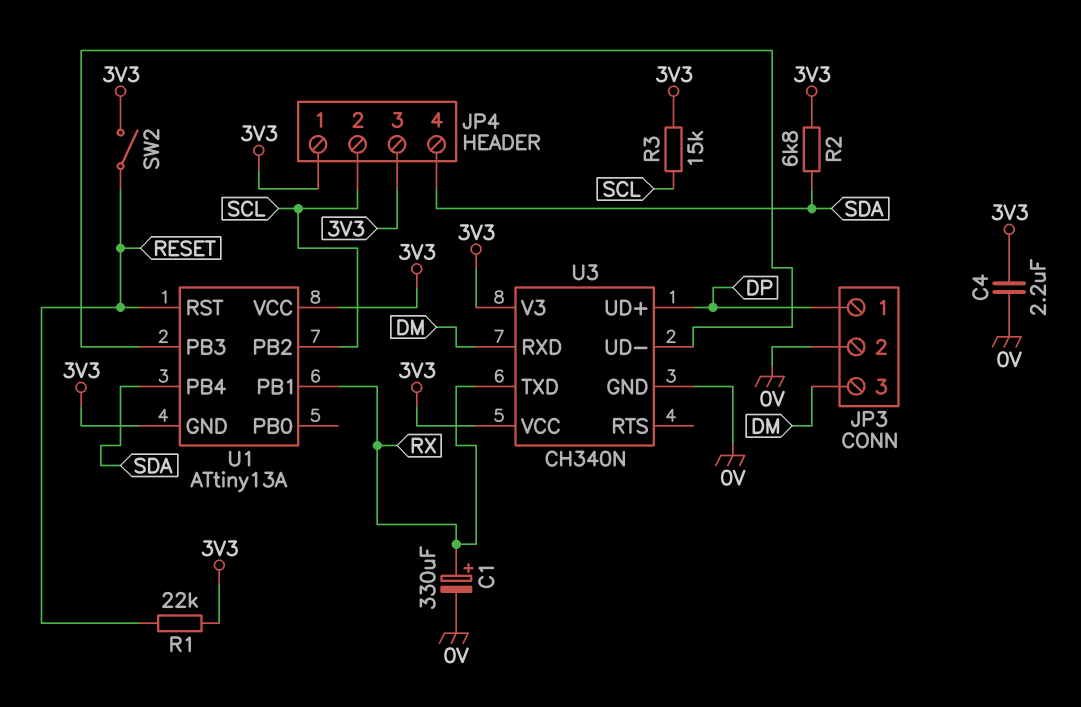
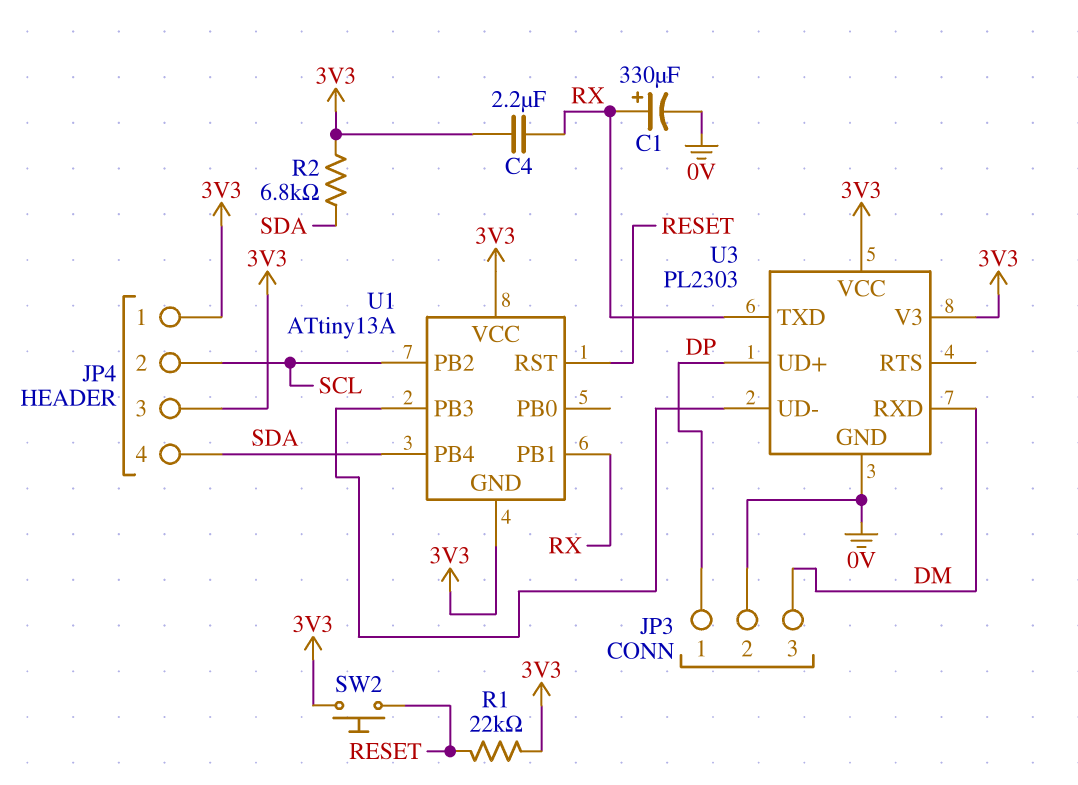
C4: 2.2uF (0V, 3V3) -> 2.2uF (3V3, RX)
R3: 15k (3V3, SCL) -> none
SW2: switch (3V3, RESET) -> button (3V3, RESET)
U3: CH340N -> PL2303

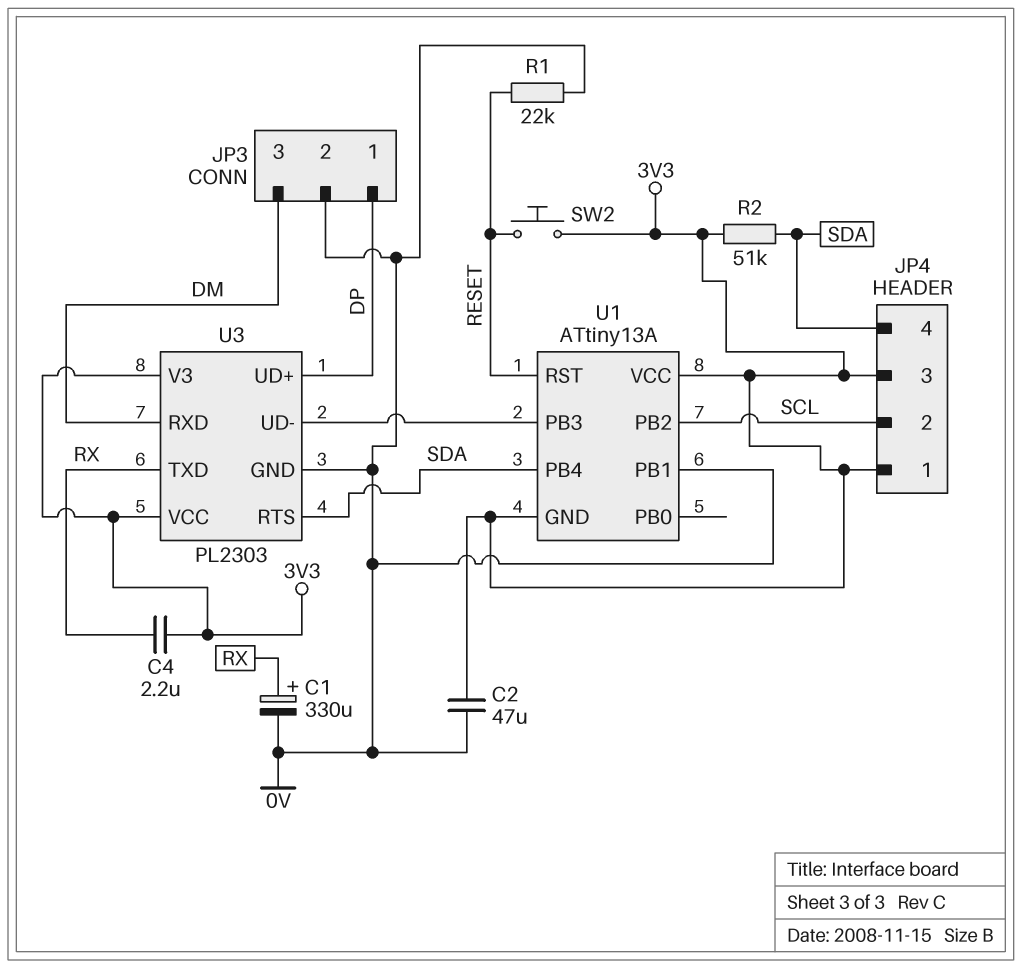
C2: none -> 47uF (0V, 3V3)
R1: 22k (3V3, RESET) -> 22k (0V, RESET)
R2: 6.8k (3V3, SDA) -> 51k (3V3, SDA)
U1 pin PB1: RX -> 0V
U3 pin RTS: none -> SDA

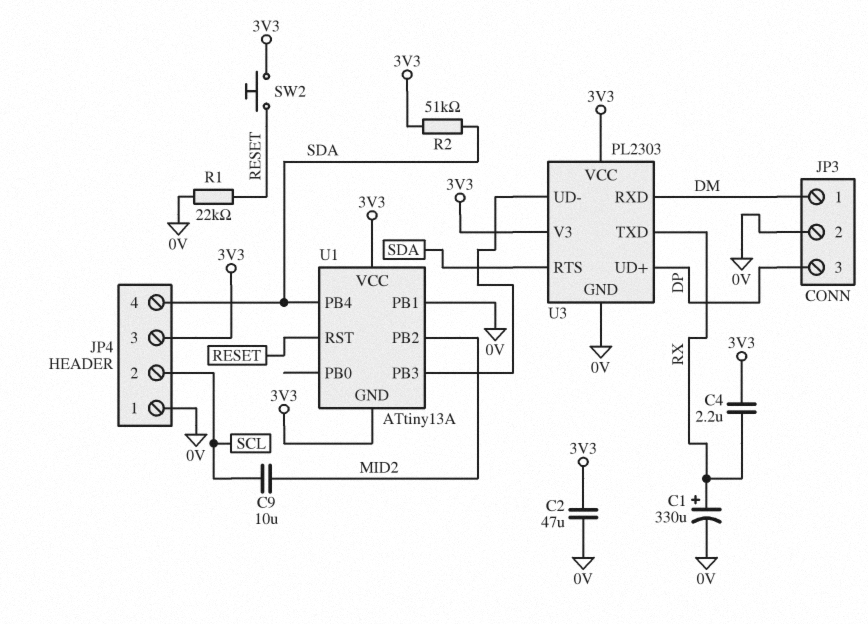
C9: none -> 10uF (MID2, SCL)
JP3 pin 1: DP -> DM
JP3 pin 3: DM -> DP
JP4 pin 1: 3V3 -> 0V
U1 pin PB2: SCL -> MID2

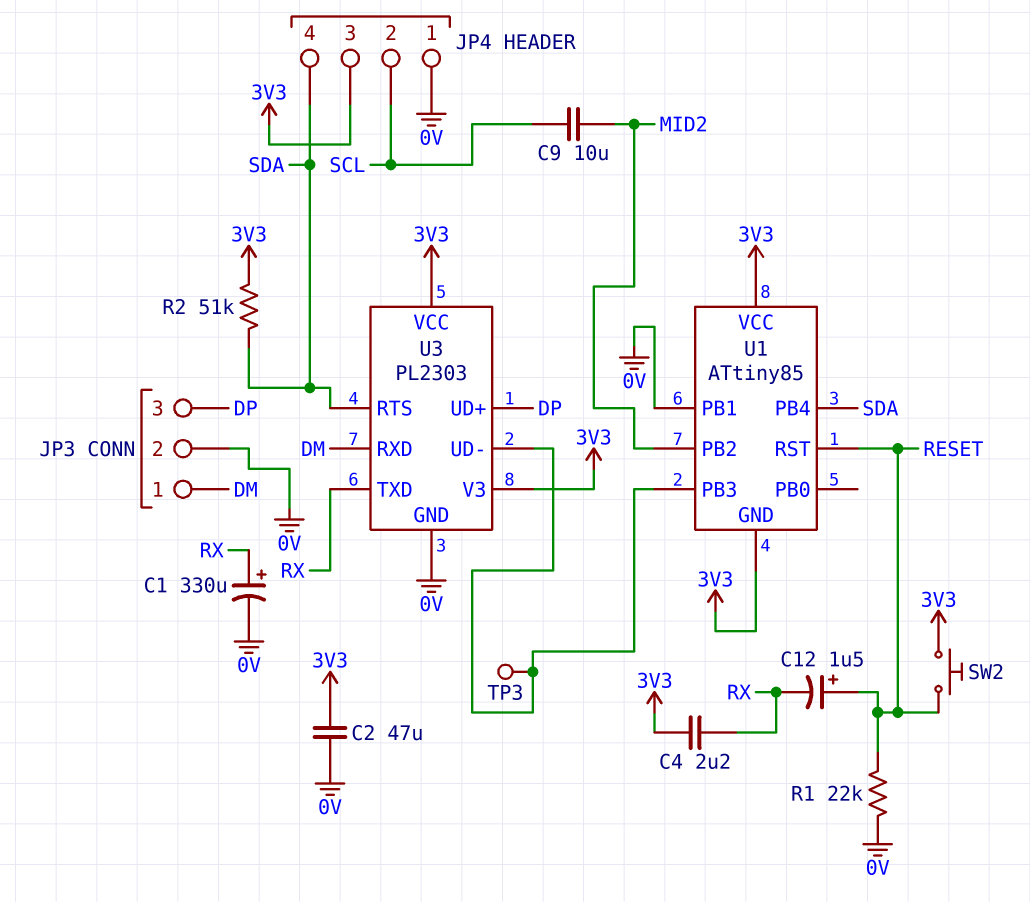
C12: none -> 1.5uF (plus RESET, minus RX)
TP3: none -> test point (U1/PB3)
U1: ATtiny13A -> ATtiny85

